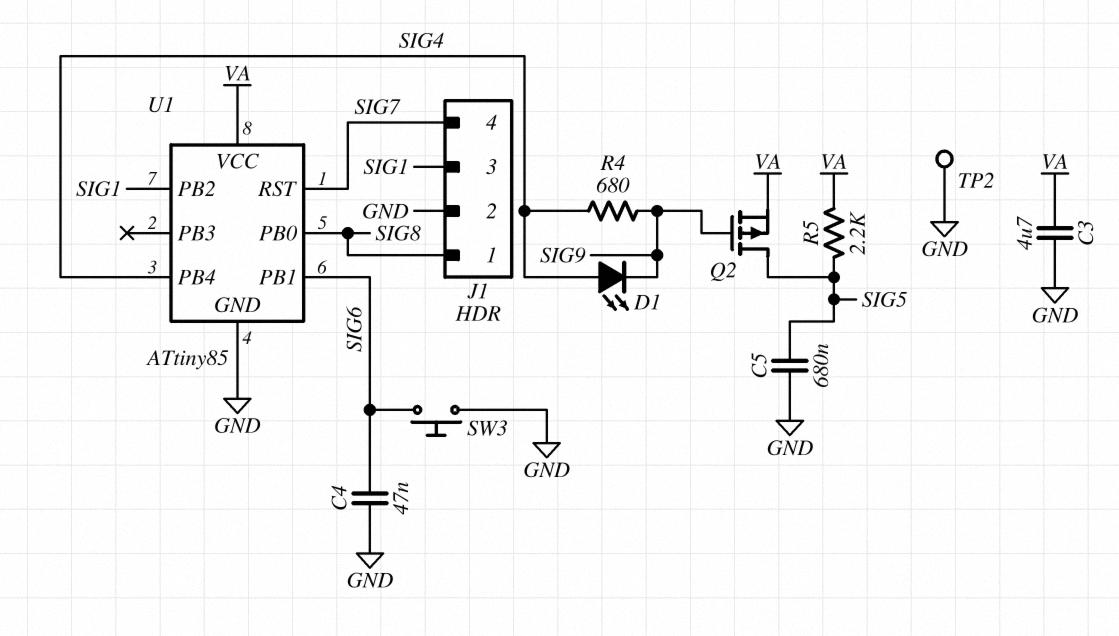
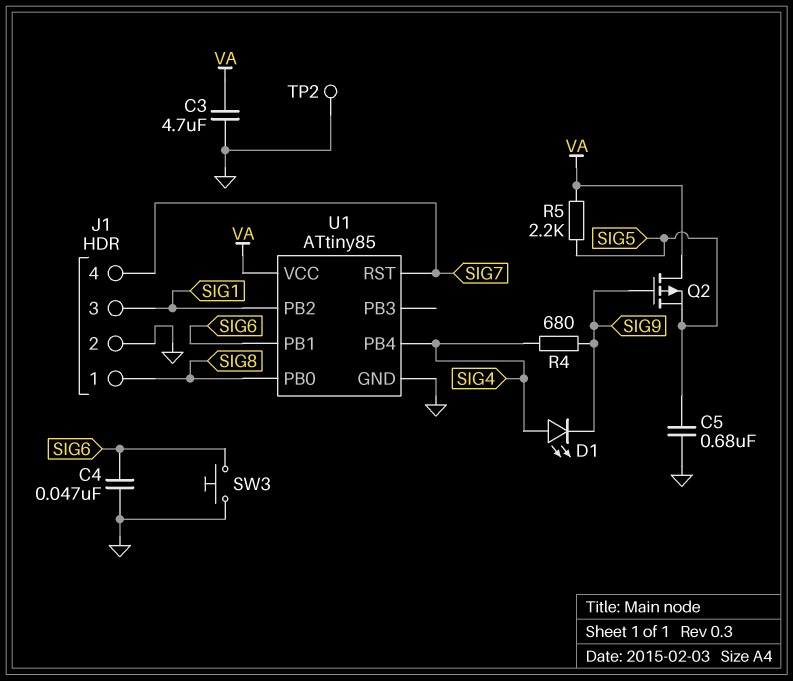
Q2: PMOS (G SIG9, D SIG5, S VA) -> PMOS (G SIG9, D VA, S SIG5)

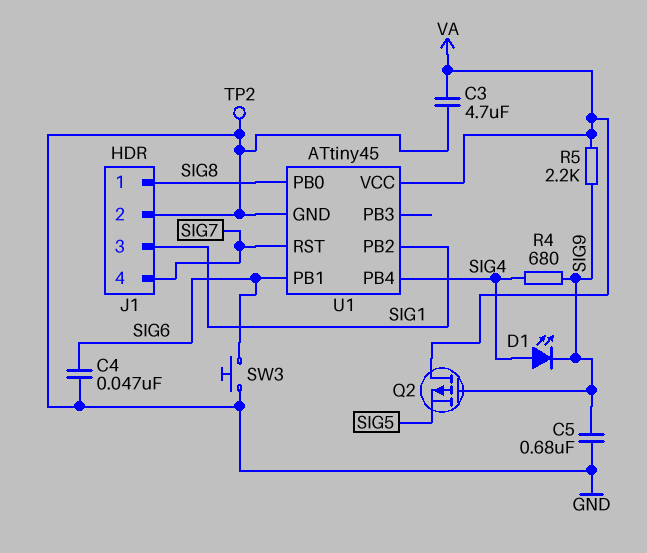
C5: 680nF (GND, SIG5) -> 680nF (GND, SIG9)
R5: 2.2k (SIG5, VA) -> 2.2k (SIG9, VA)
U1: ATtiny85 -> ATtiny45

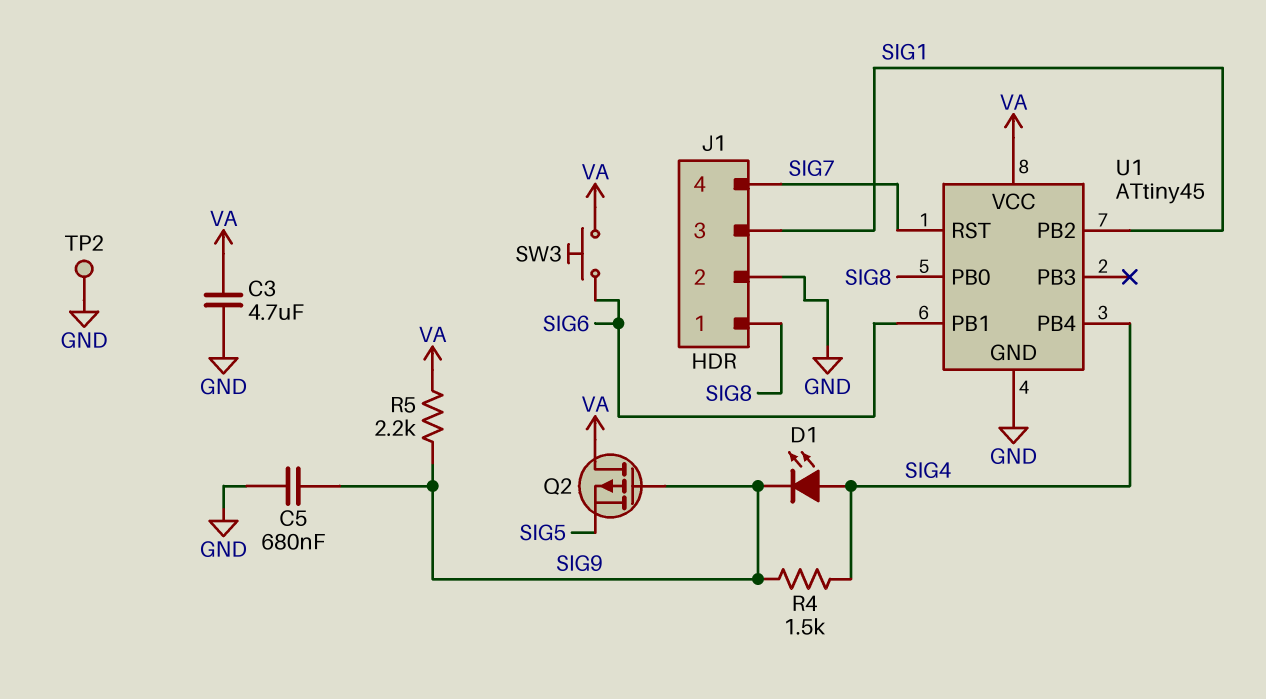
C4: 47nF (GND, SIG6) -> none
R4: 680 (SIG4, SIG9) -> 1.5k (SIG4, SIG9)
SW3: button (GND, SIG6) -> button (SIG6, VA)

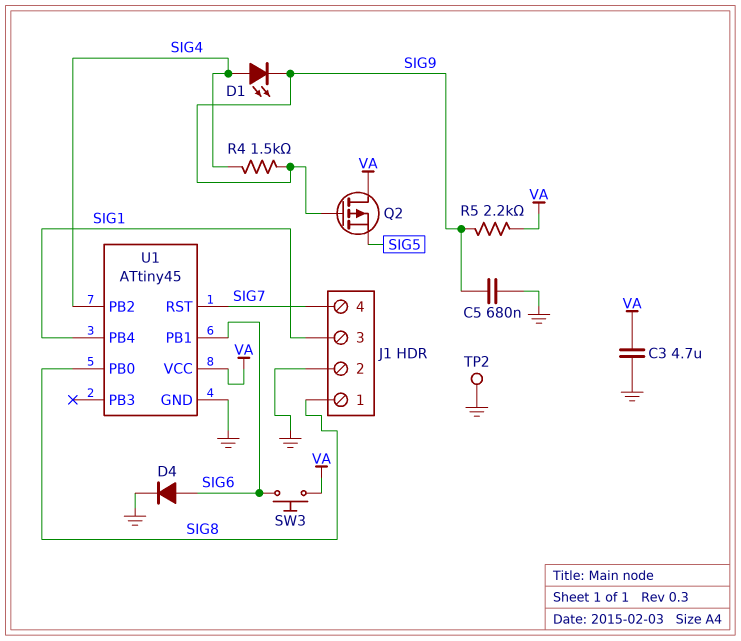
D4: none -> diode (A SIG6, K GND)
U1 pin PB2: SIG1 -> SIG4
U1 pin PB4: SIG4 -> SIG1

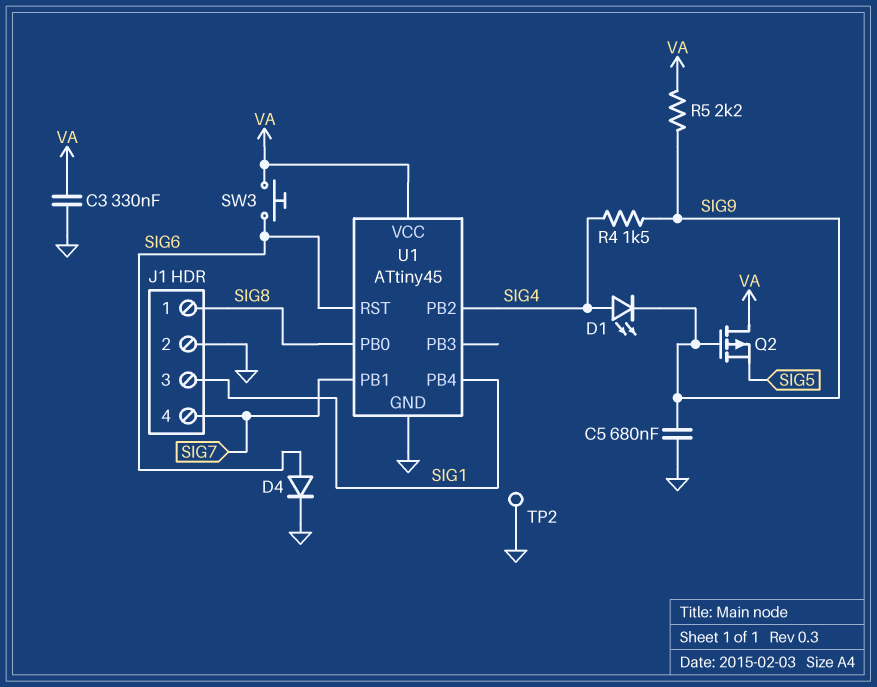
C3: 4.7uF (GND, VA) -> 330nF (GND, VA)
U1 pin PB1: SIG6 -> SIG7
U1 pin RST: SIG7 -> SIG6

